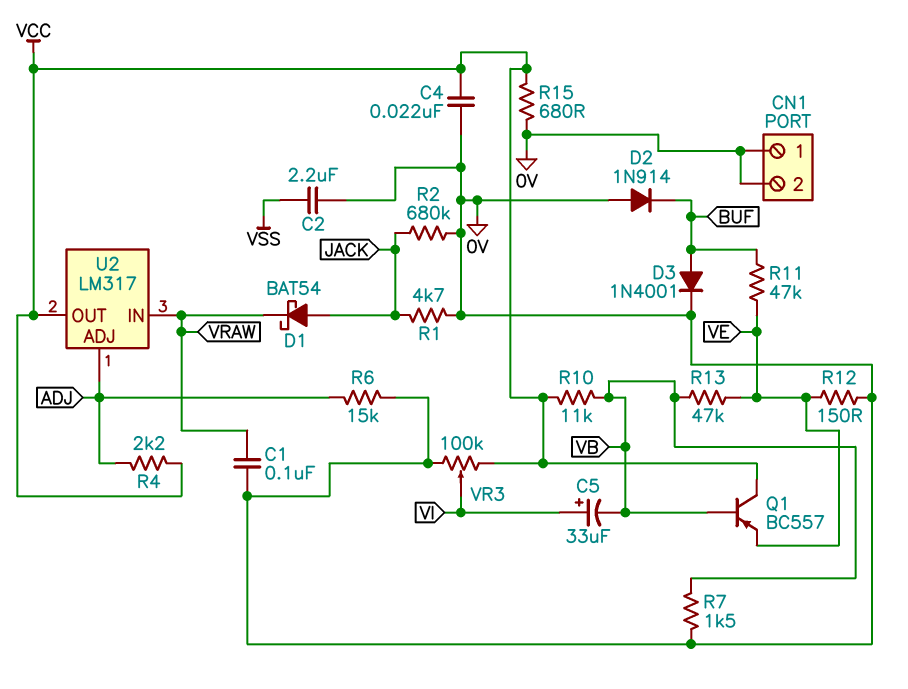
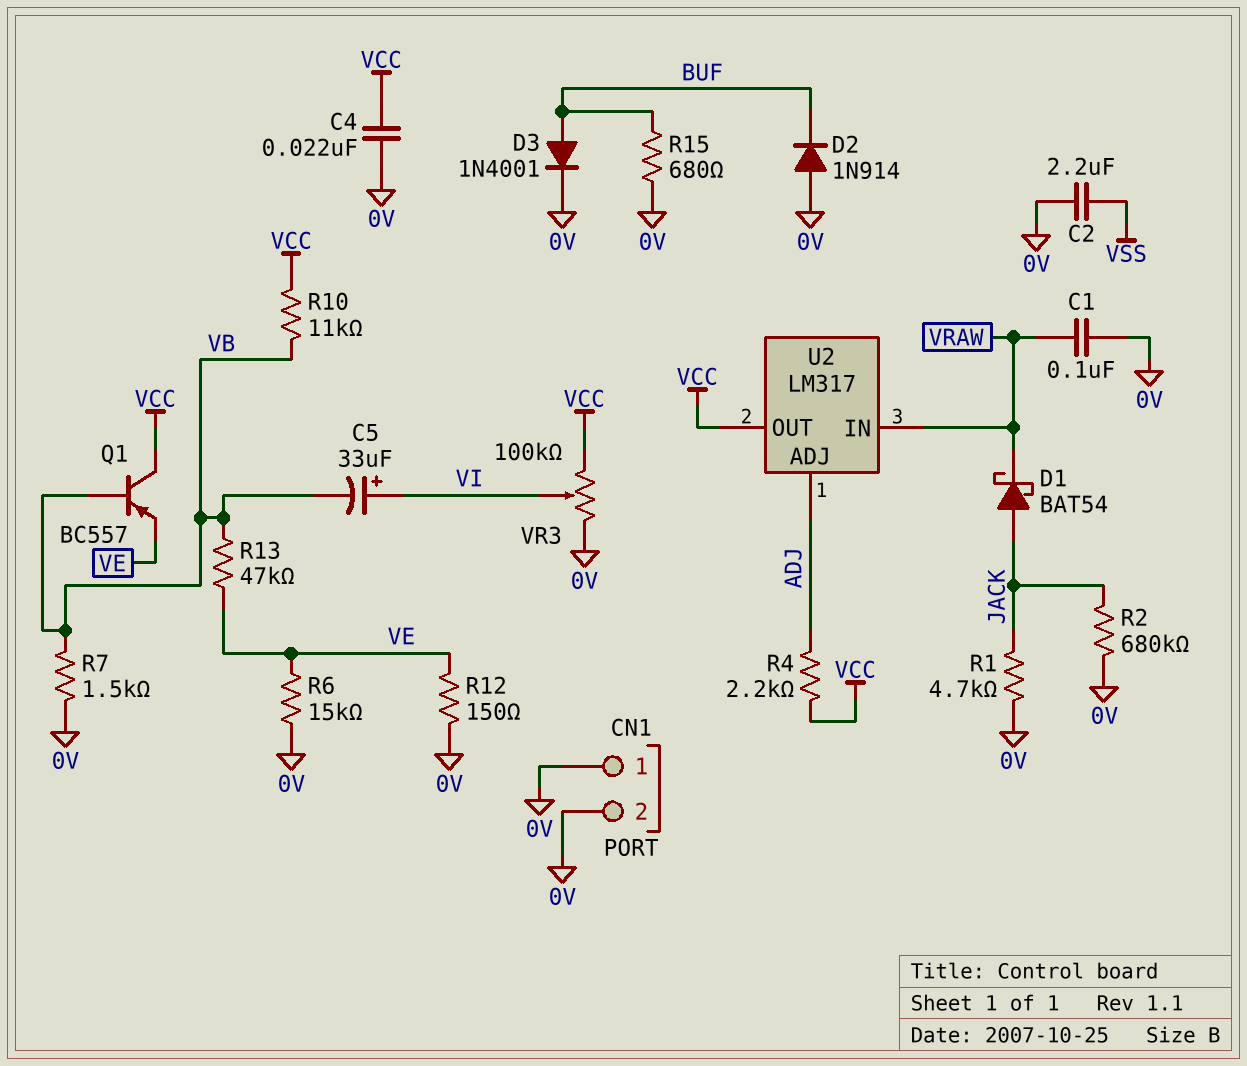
R6: 15k (0V, ADJ) -> 15k (0V, VE)
R11: 47k (BUF, VE) -> none
R15: 680 (0V, VCC) -> 680 (0V, BUF)

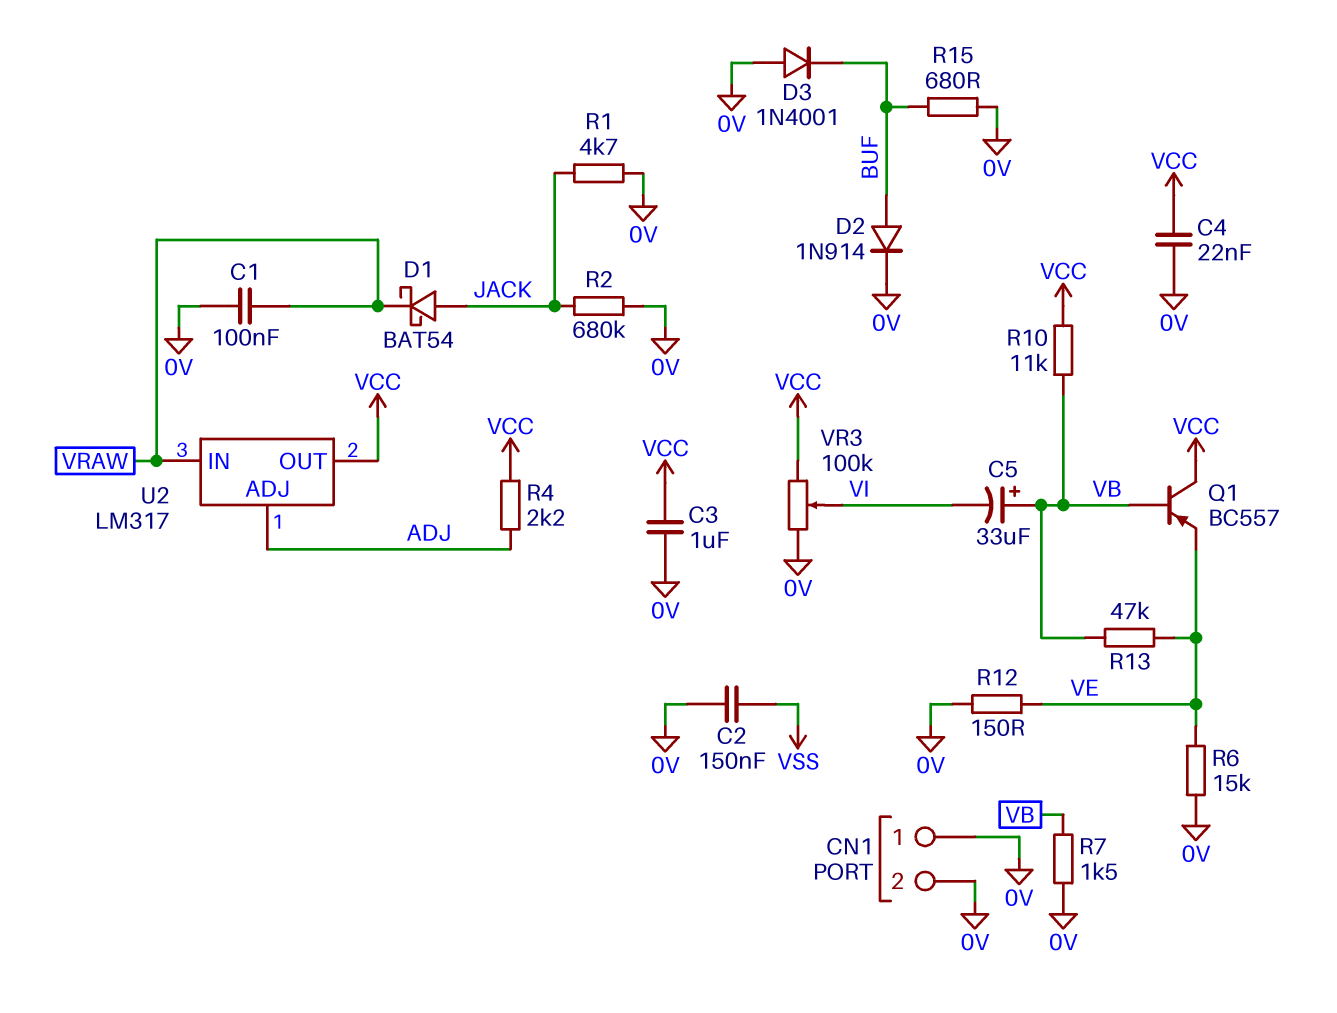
C2: 2.2uF (0V, VSS) -> 150nF (0V, VSS)
C3: none -> 1uF (0V, VCC)
C5: 33uF (plus VI, minus VB) -> 33uF (plus VB, minus VI)
D2: diode 1N914 (A 0V, K BUF) -> diode 1N914 (A BUF, K 0V)
D3: diode 1N4001 (A BUF, K 0V) -> diode 1N4001 (A 0V, K BUF)

